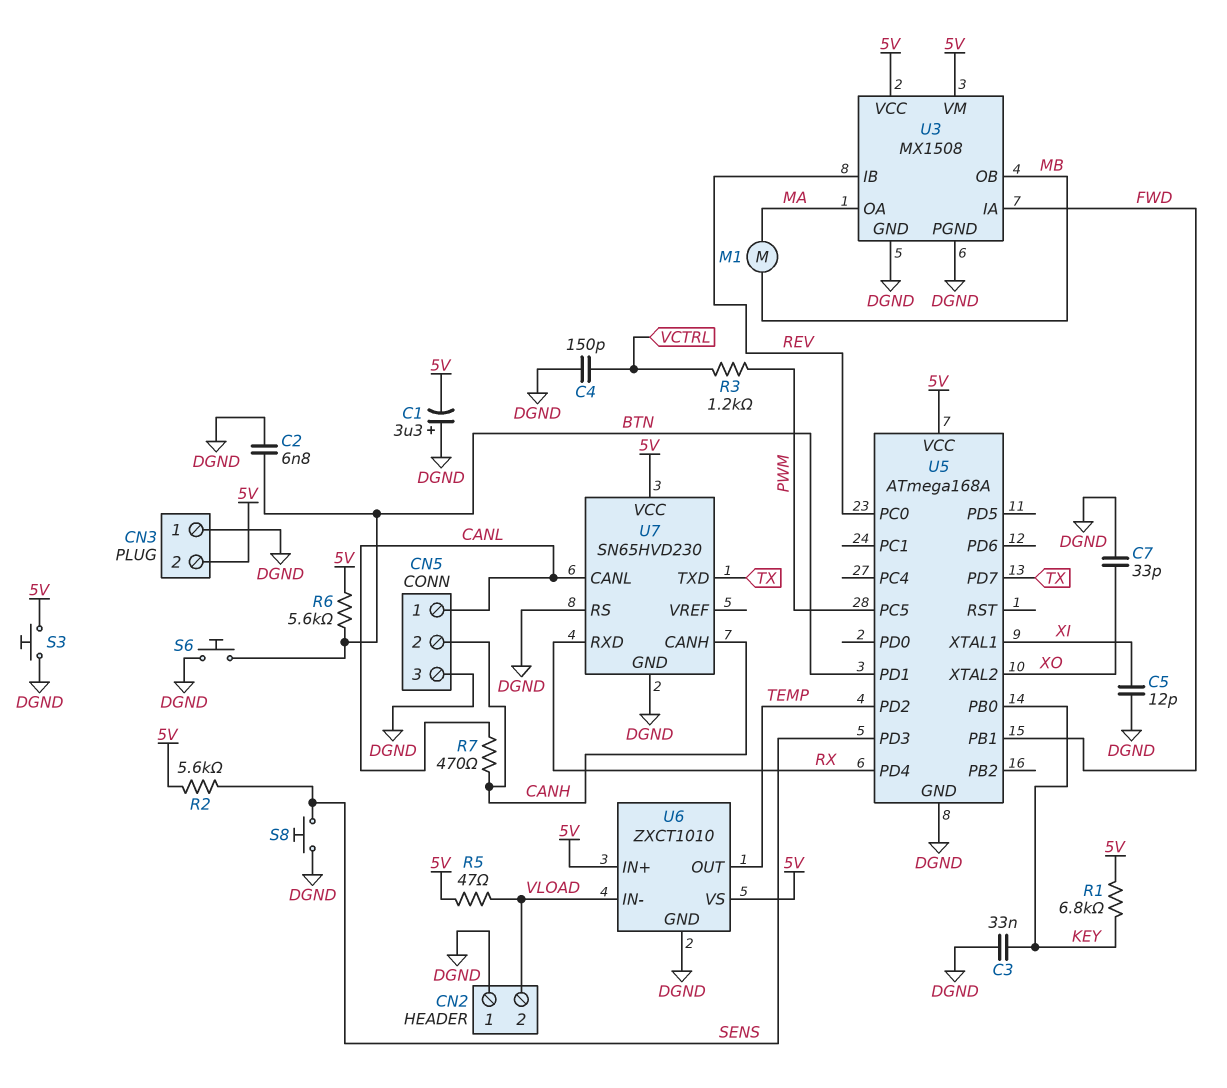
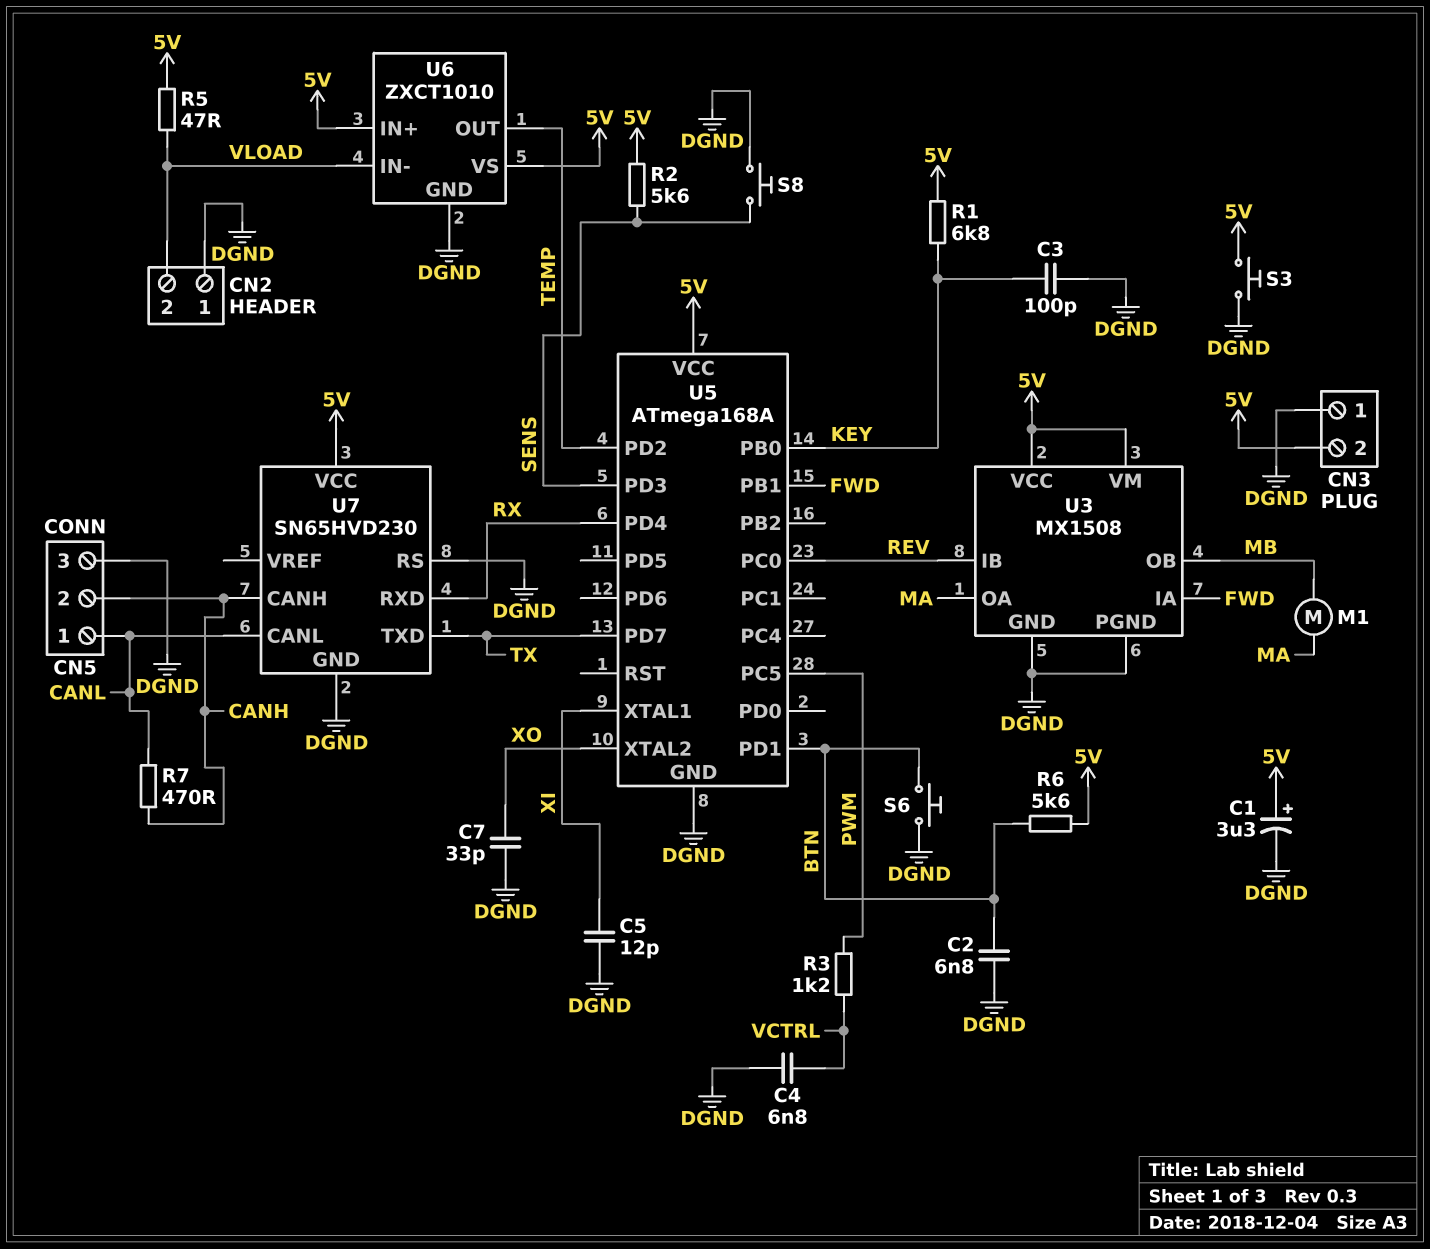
C1: 3.3uF (plus DGND, minus 5V) -> 3.3uF (plus 5V, minus DGND)
C3: 33nF (DGND, KEY) -> 100pF (DGND, KEY)
C4: 150pF (DGND, VCTRL) -> 6.8nF (DGND, VCTRL)

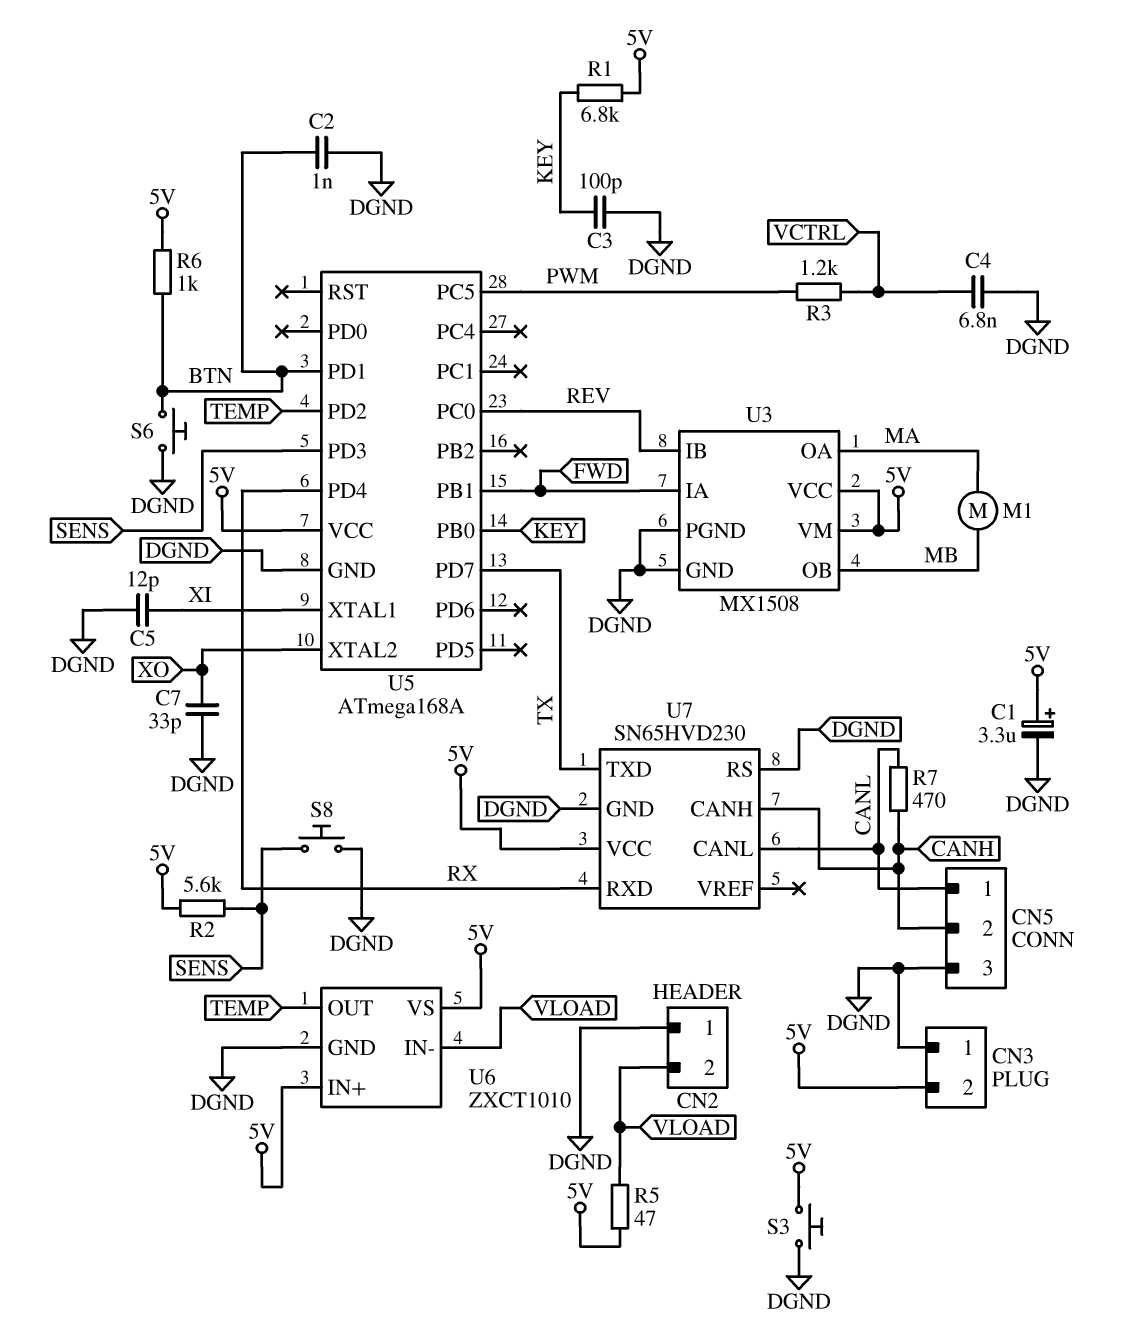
C2: 6.8nF (BTN, DGND) -> 1nF (BTN, DGND)
R6: 5.6k (5V, BTN) -> 1k (5V, BTN)

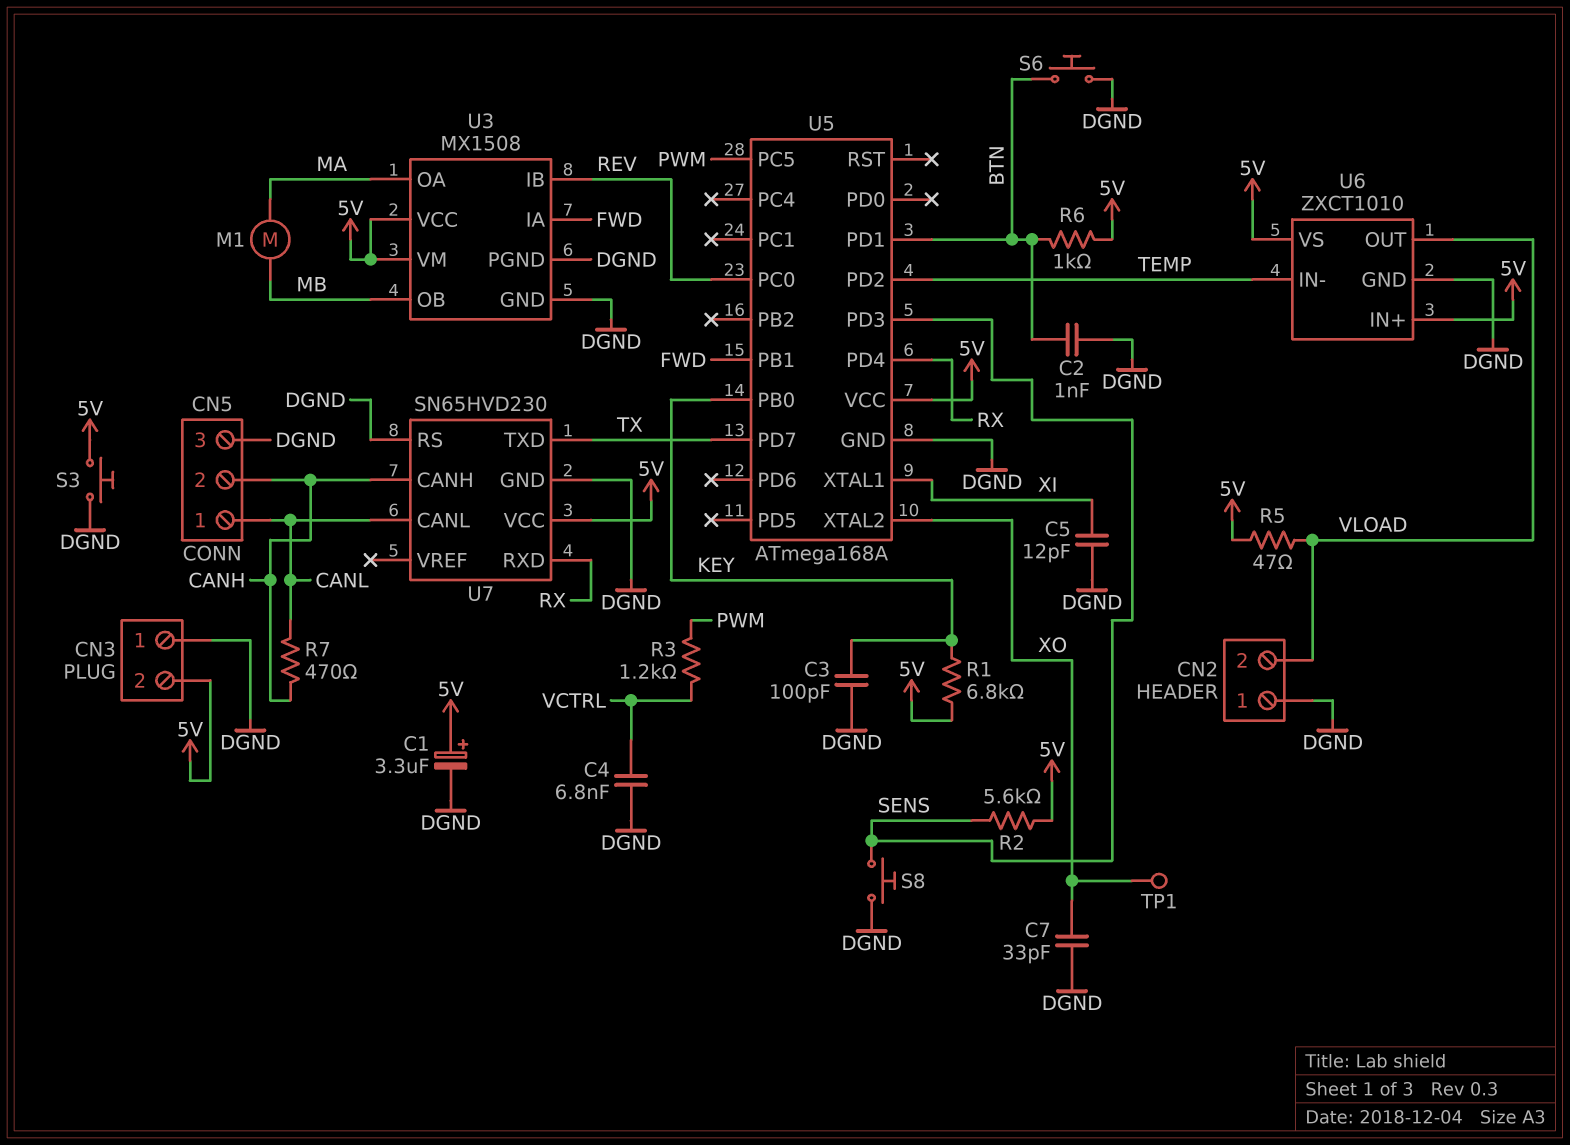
TP1: none -> test point (XO)
U6 pin IN-: VLOAD -> TEMP
U6 pin OUT: TEMP -> VLOAD

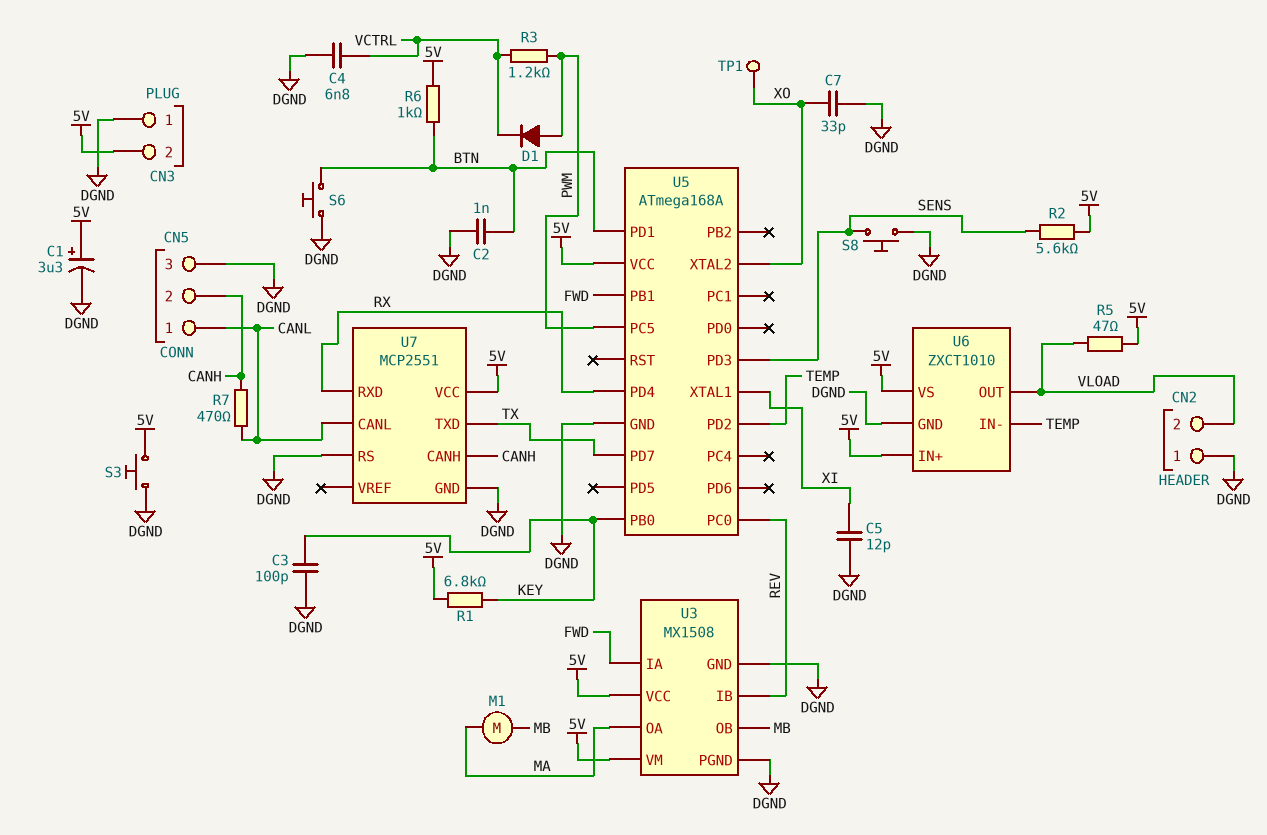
D1: none -> diode (A PWM, K VCTRL)
U7: SN65HVD230 -> MCP2551

